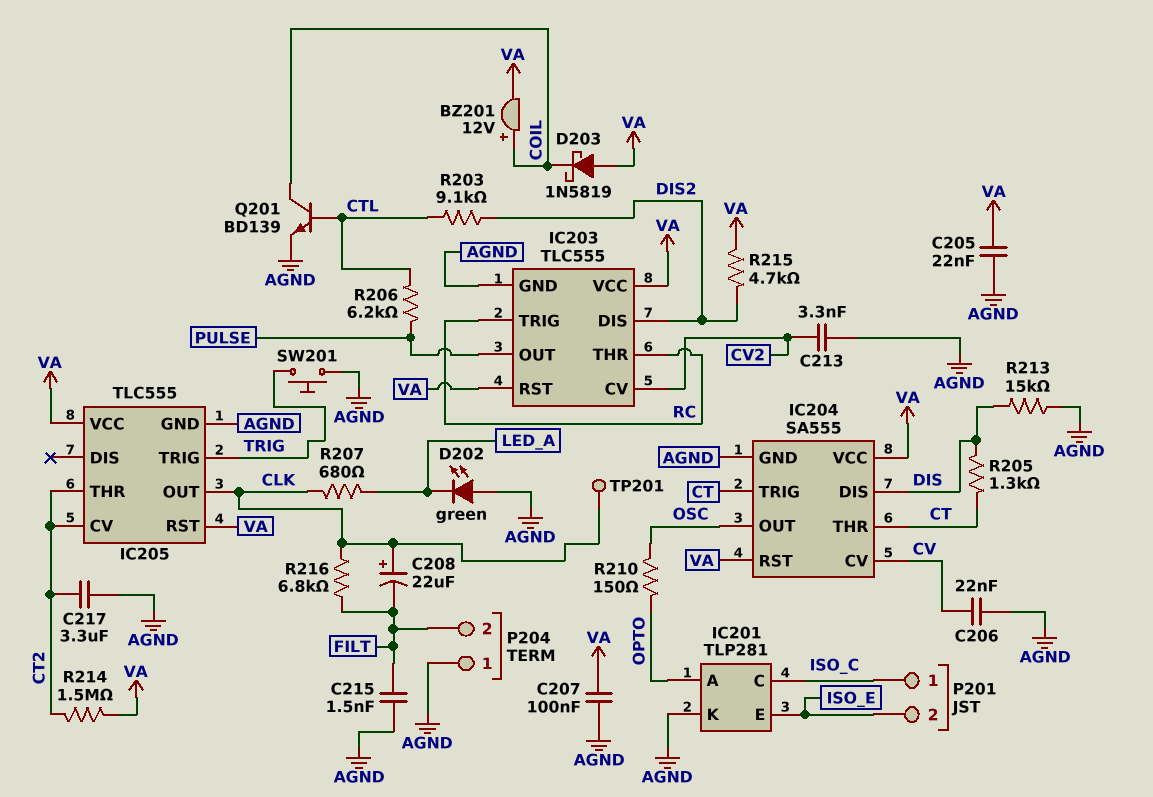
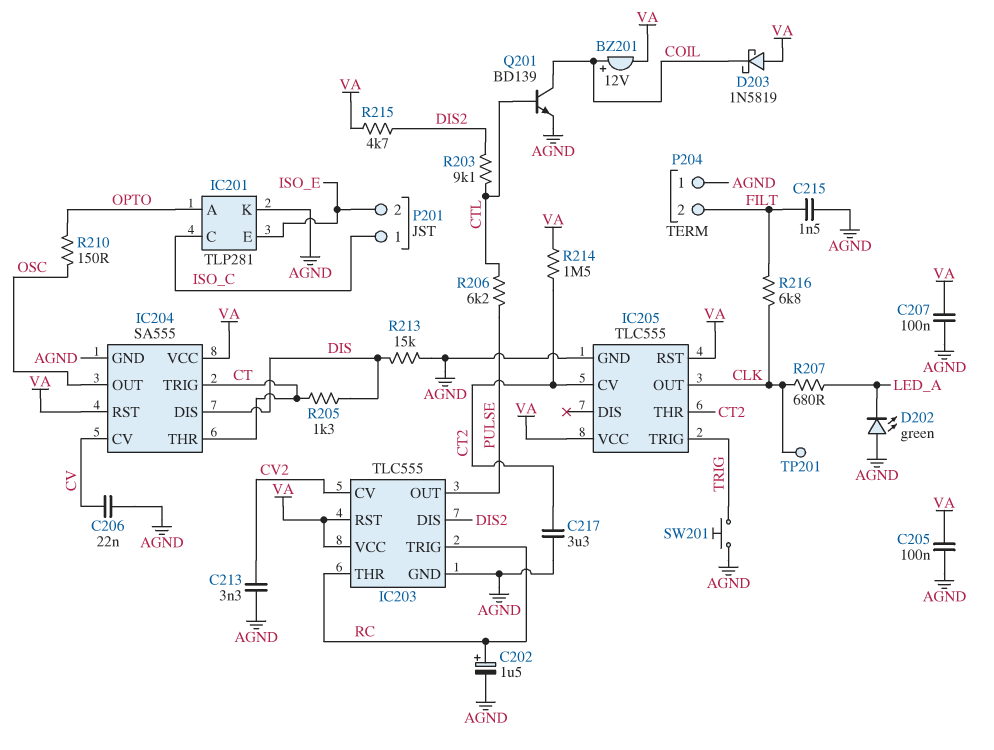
C202: none -> 1.5uF (plus RC, minus AGND)
C205: 22nF (AGND, VA) -> 100nF (AGND, VA)
C208: 22uF (plus CLK, minus FILT) -> none

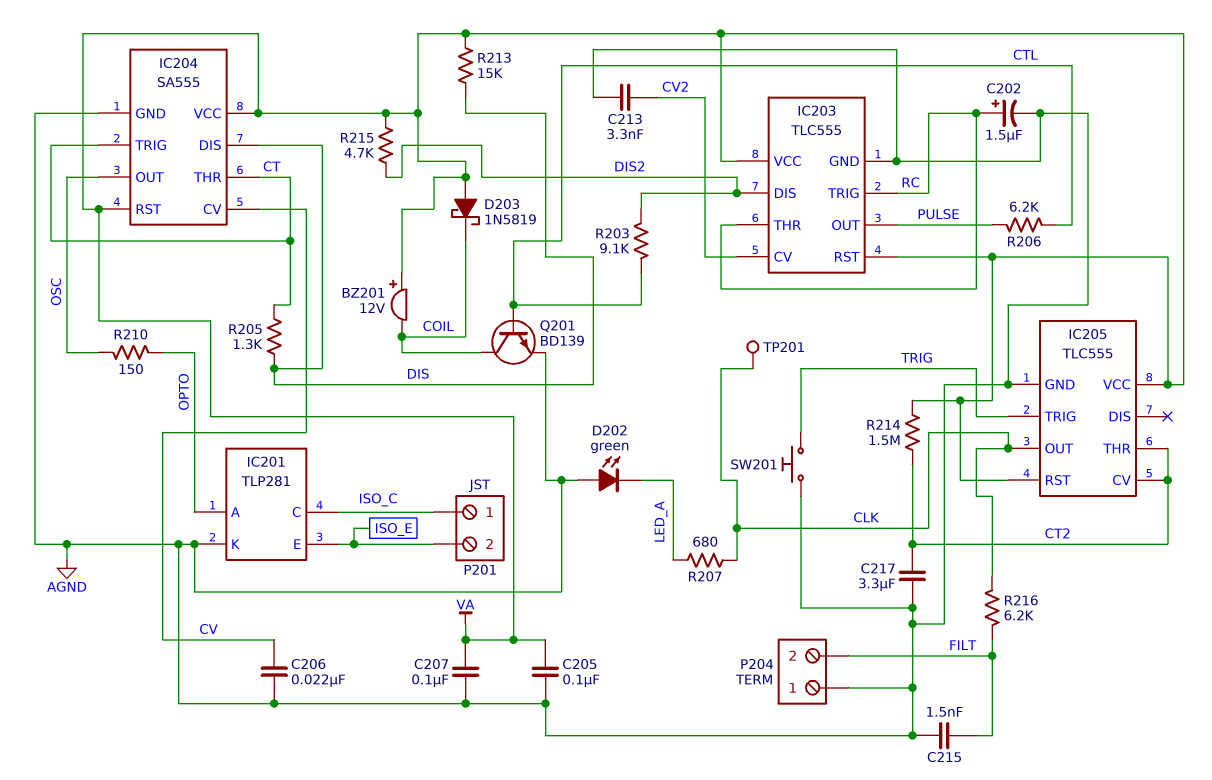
BZ201: buzzer 12V (plus COIL, minus VA) -> buzzer 12V (plus VA, minus COIL)
R213: 15k (AGND, DIS) -> 15k (DIS, VA)
R216: 6.8k (CLK, FILT) -> 6.2k (CLK, FILT)

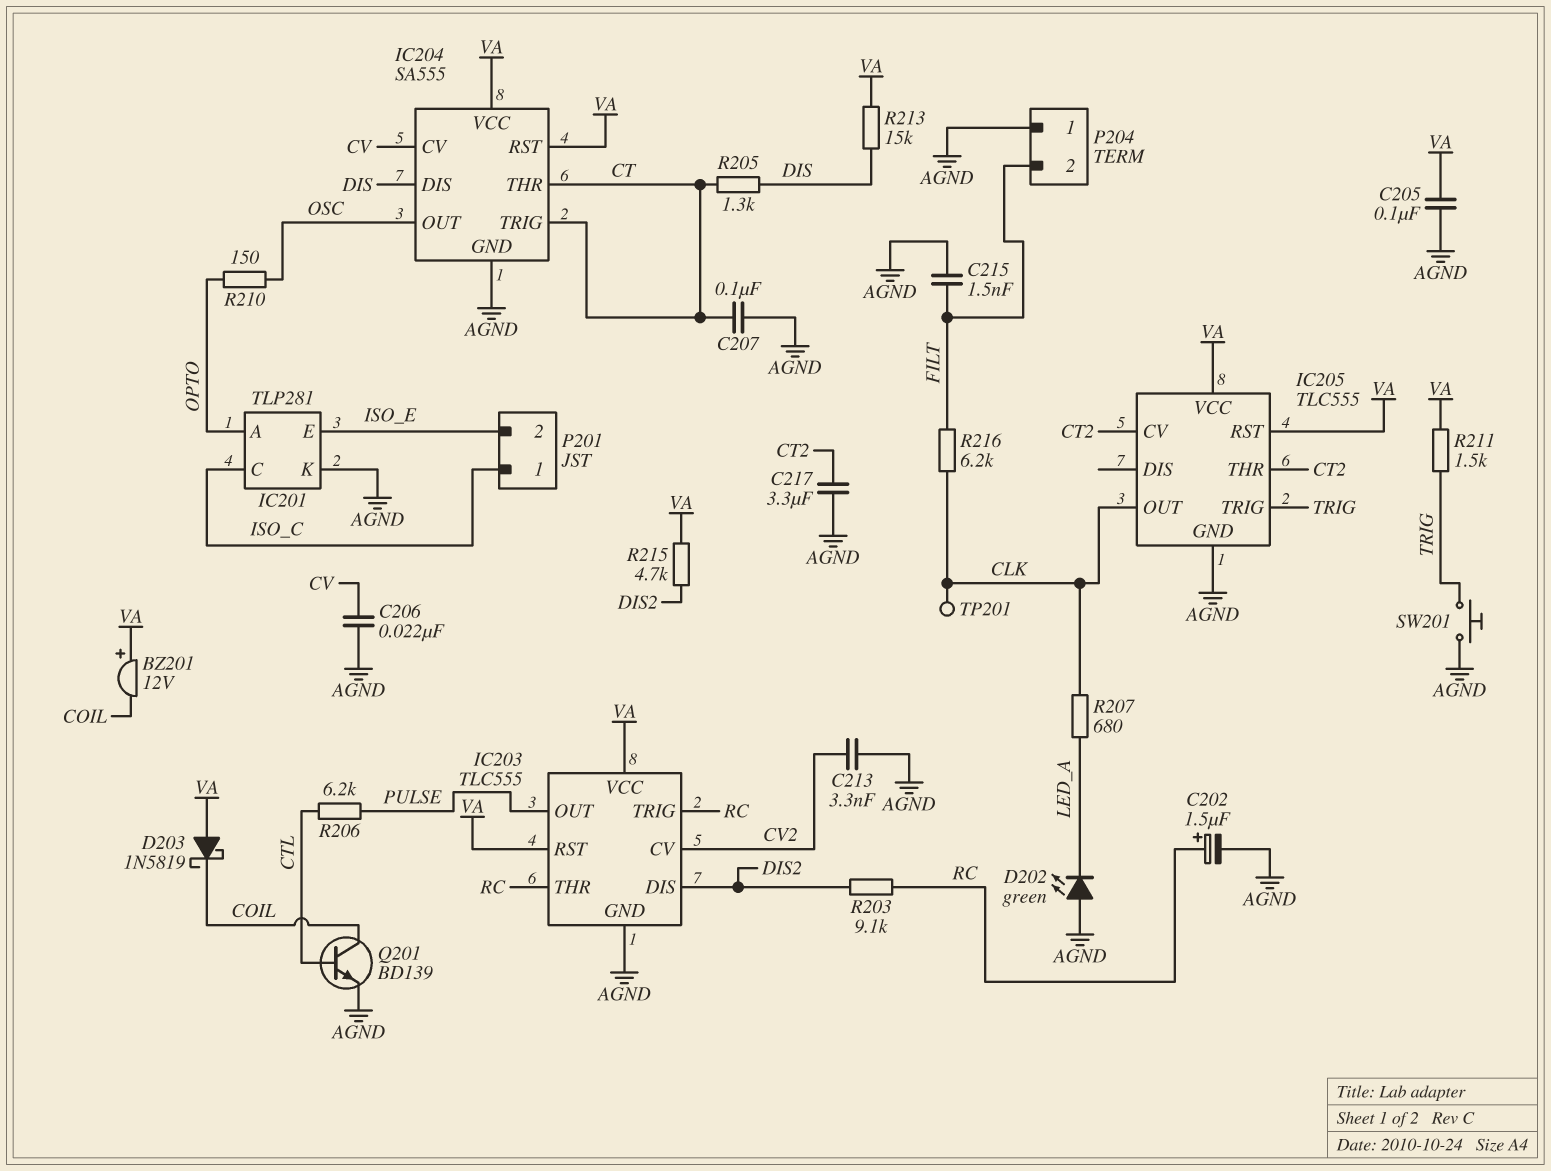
C207: 100nF (AGND, VA) -> 100nF (AGND, CT)
R203: 9.1k (CTL, DIS2) -> 9.1k (DIS2, RC)
R211: none -> 1.5k (TRIG, VA)
R214: 1.5M (CT2, VA) -> none

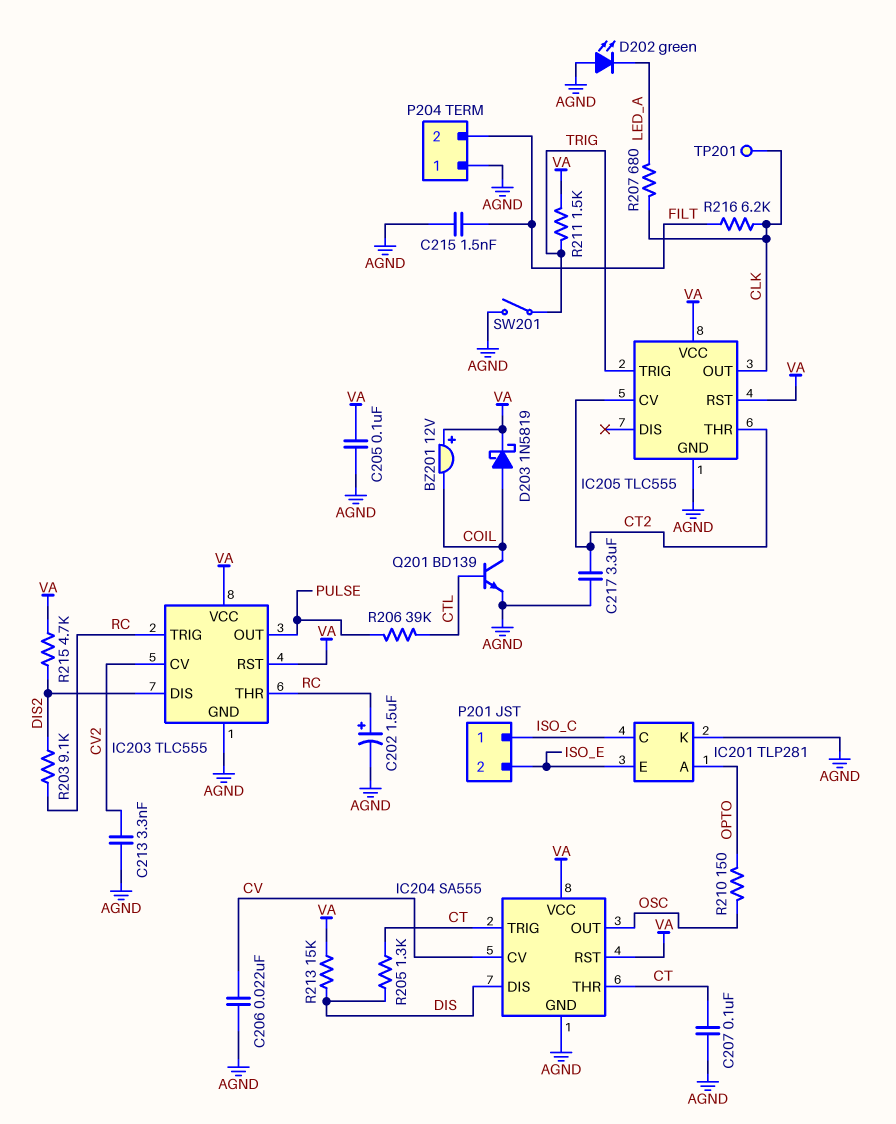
D203: schottky 1N5819 (A VA, K COIL) -> schottky 1N5819 (A COIL, K VA)
R206: 6.2k (CTL, PULSE) -> 39k (CTL, PULSE)
SW201: button (AGND, TRIG) -> switch (AGND, TRIG)

